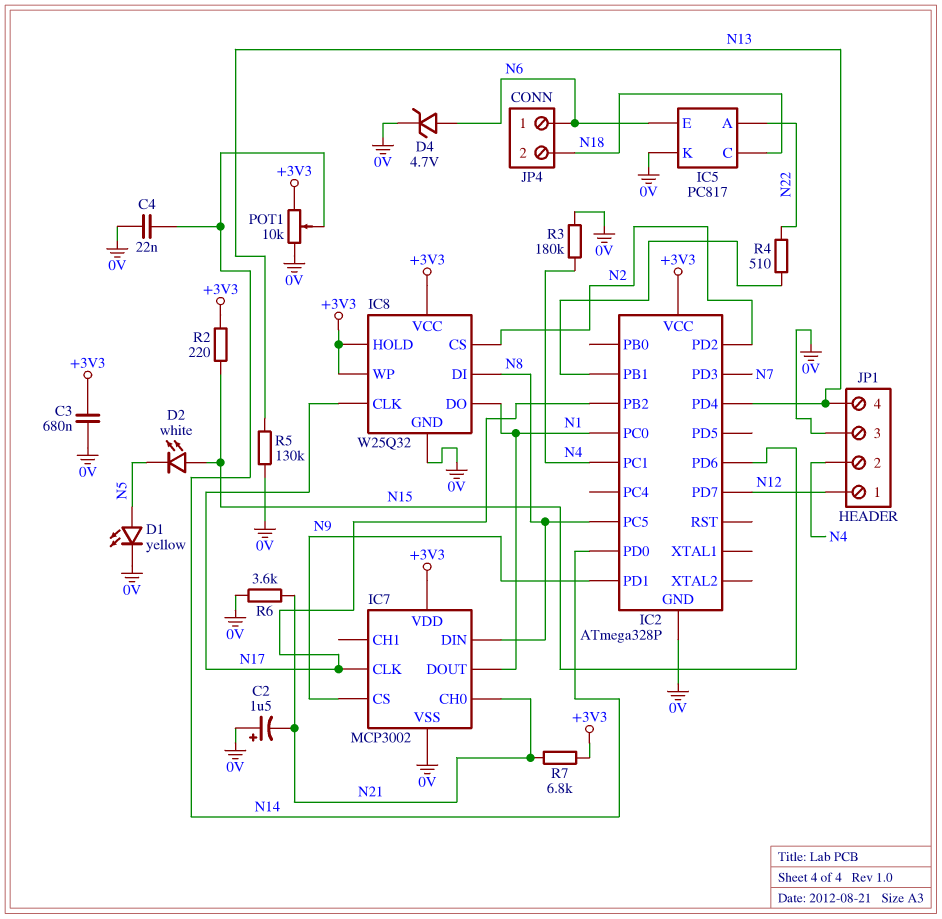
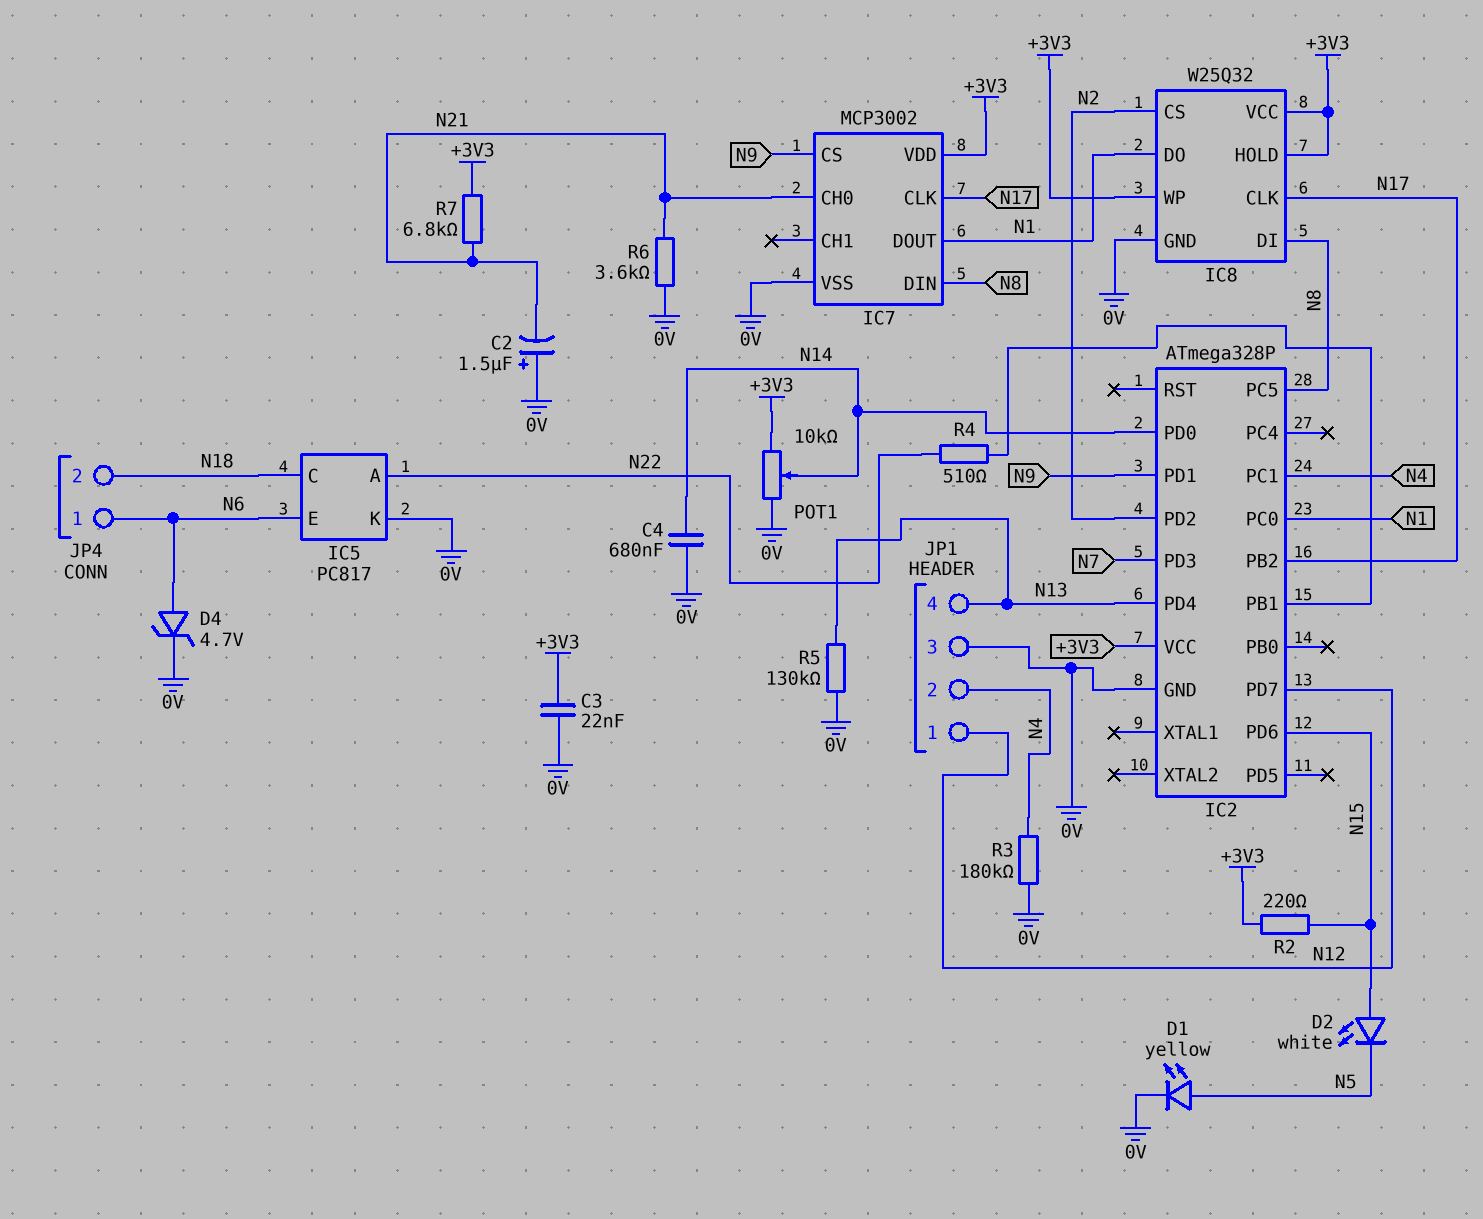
C3: 680nF (+3V3, 0V) -> 22nF (+3V3, 0V)
C4: 22nF (0V, N14) -> 680nF (0V, N14)

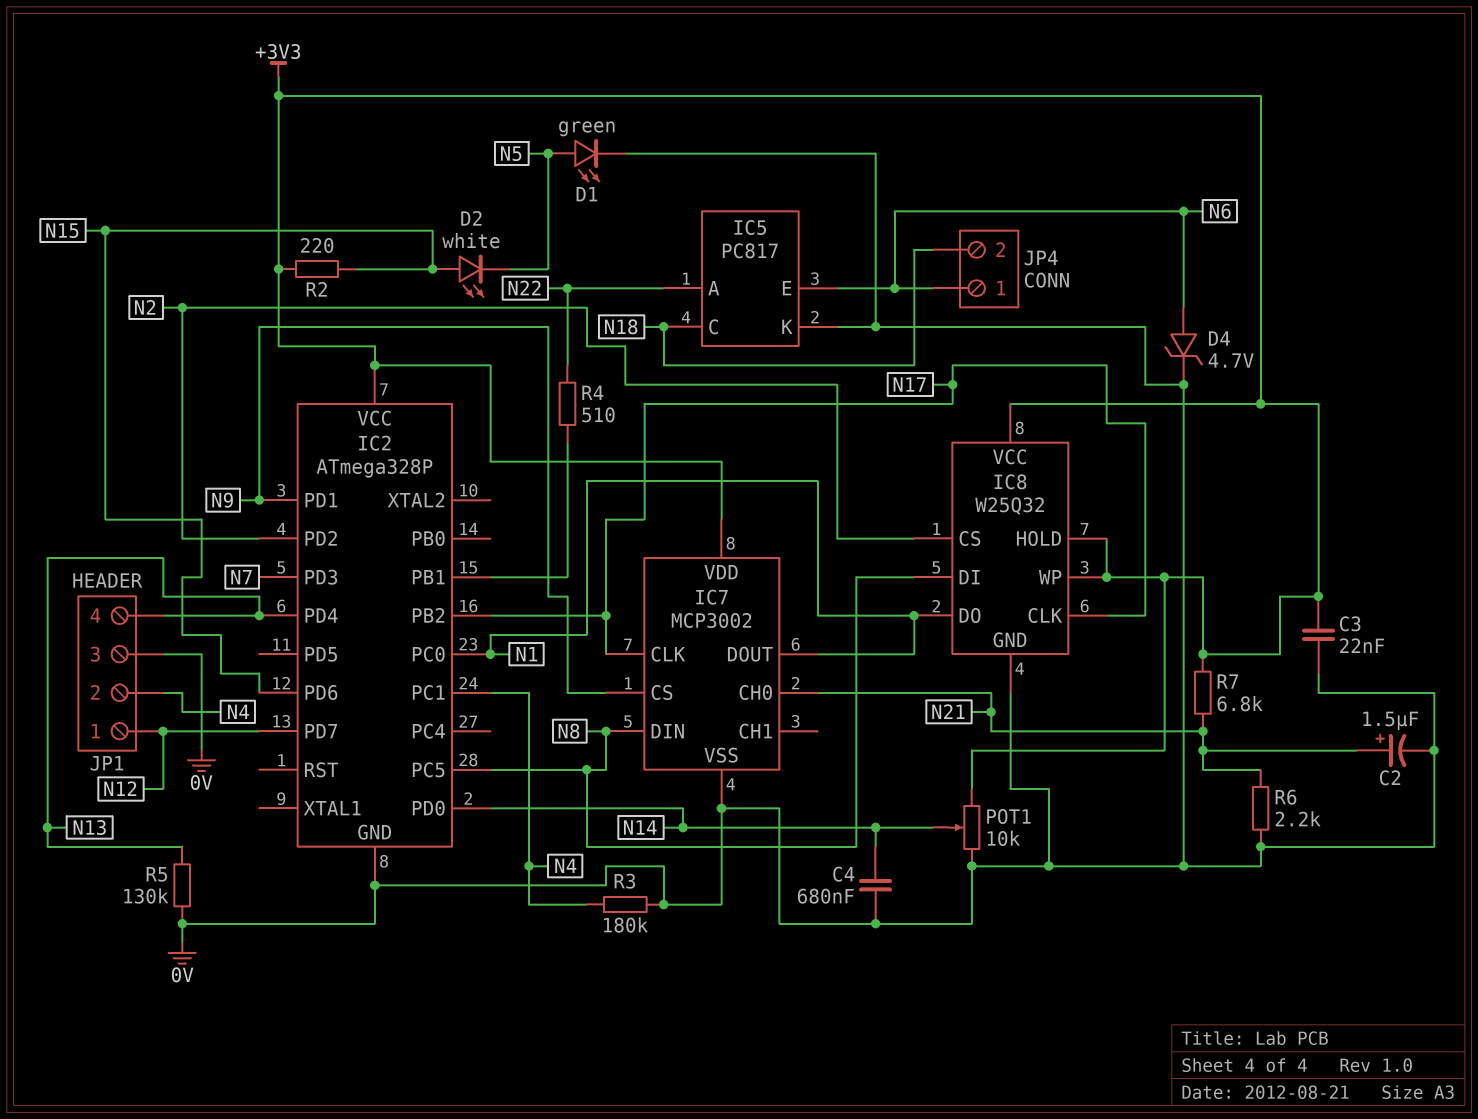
C2: 1.5uF (plus 0V, minus N21) -> 1.5uF (plus N21, minus 0V)
D1: LED yellow (A N5, K 0V) -> LED green (A N5, K 0V)
R6: 3.6k (0V, N21) -> 2.2k (0V, N21)

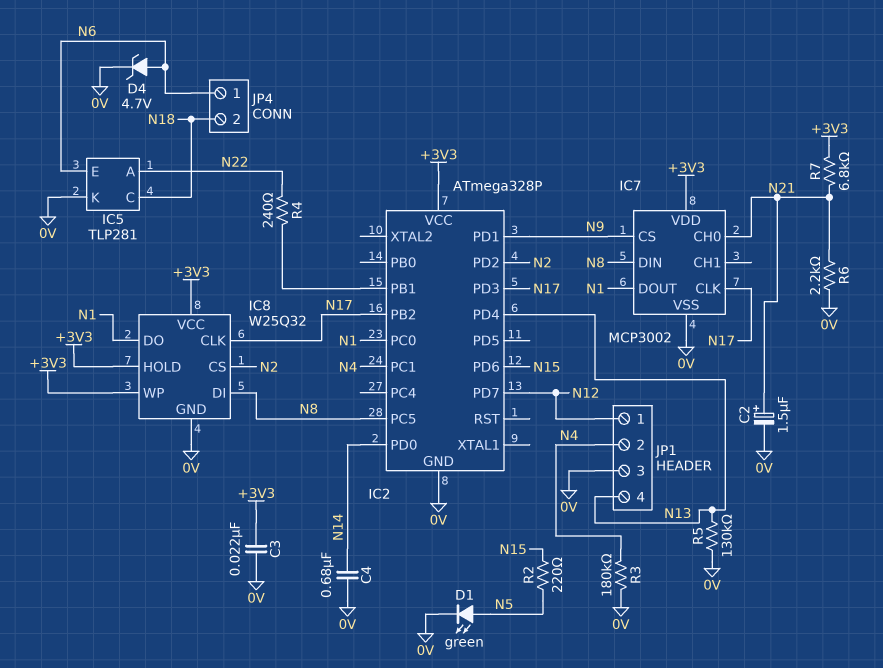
D2: LED white (A N15, K N5) -> none
IC2 pin PD3: N7 -> N17
IC5: PC817 -> TLP281
POT1: 10k (+3V3, 0V, wiper N14) -> none
R2: 220 (+3V3, N15) -> 220 (N5, N15)
R4: 510 (IC2/PB1, N22) -> 240 (IC2/PB1, N22)

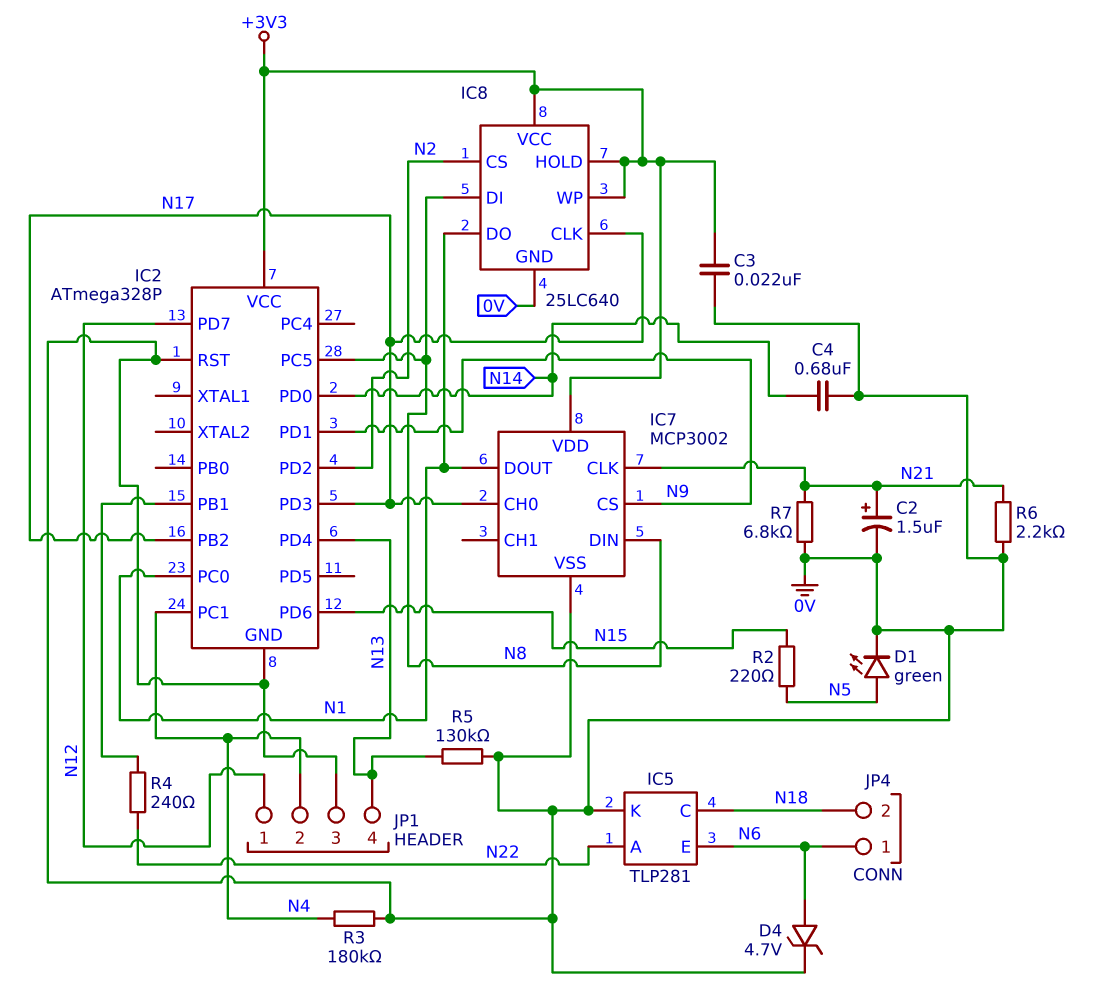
IC2 pin RST: none -> 0V
IC7 pin CH0: N21 -> N17
IC7 pin CLK: N17 -> N21
IC8: W25Q32 -> 25LC640
R7: 6.8k (+3V3, N21) -> 6.8k (0V, N21)

